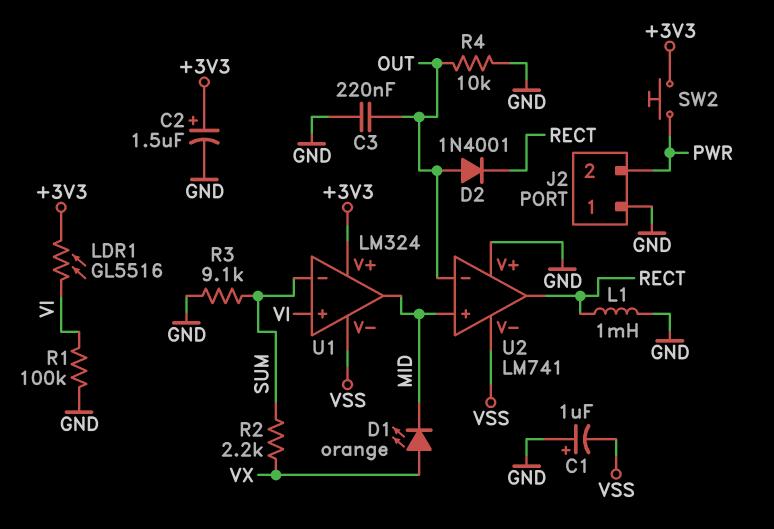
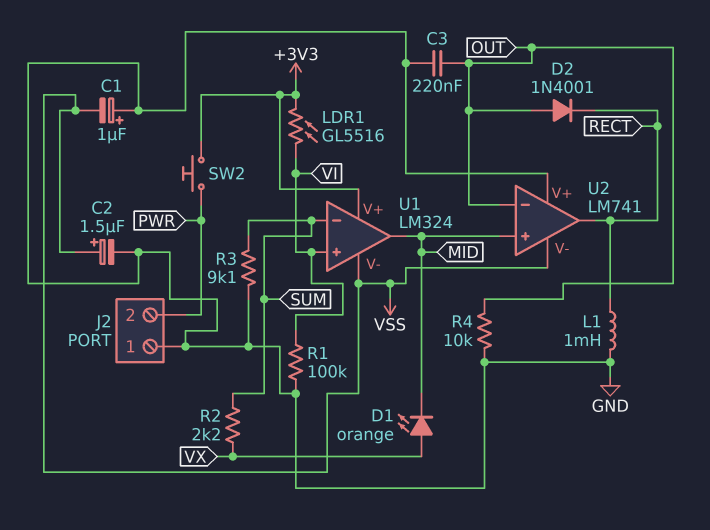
C2: 1.5uF (plus +3V3, minus GND) -> 1.5uF (plus VSS, minus GND)

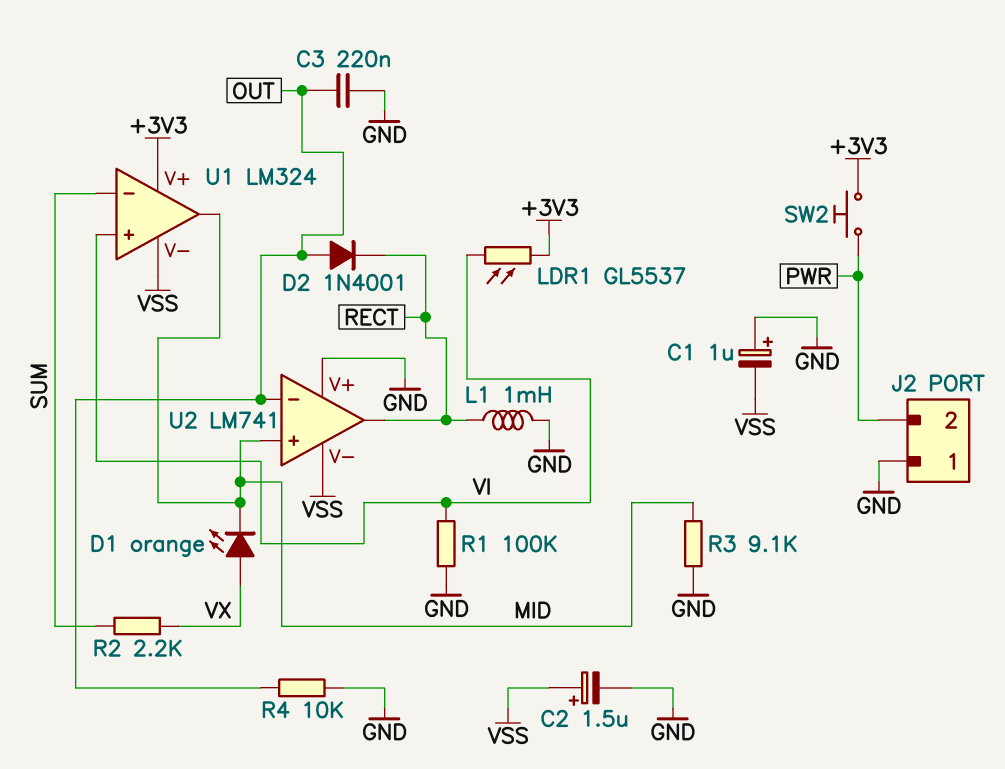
LDR1: GL5516 (+3V3, VI) -> GL5537 (+3V3, VI)
R3: 9.1k (GND, SUM) -> 9.1k (GND, MID)

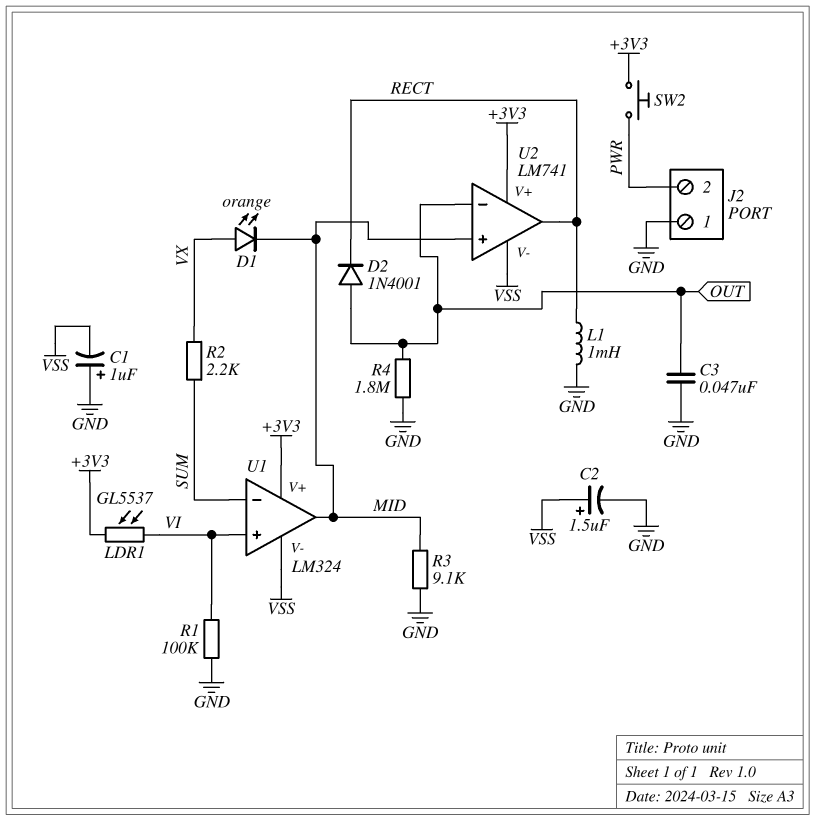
C3: 220nF (GND, OUT) -> 47nF (GND, OUT)
R4: 10k (GND, OUT) -> 1.8M (GND, OUT)
U2 pin V+: GND -> +3V3

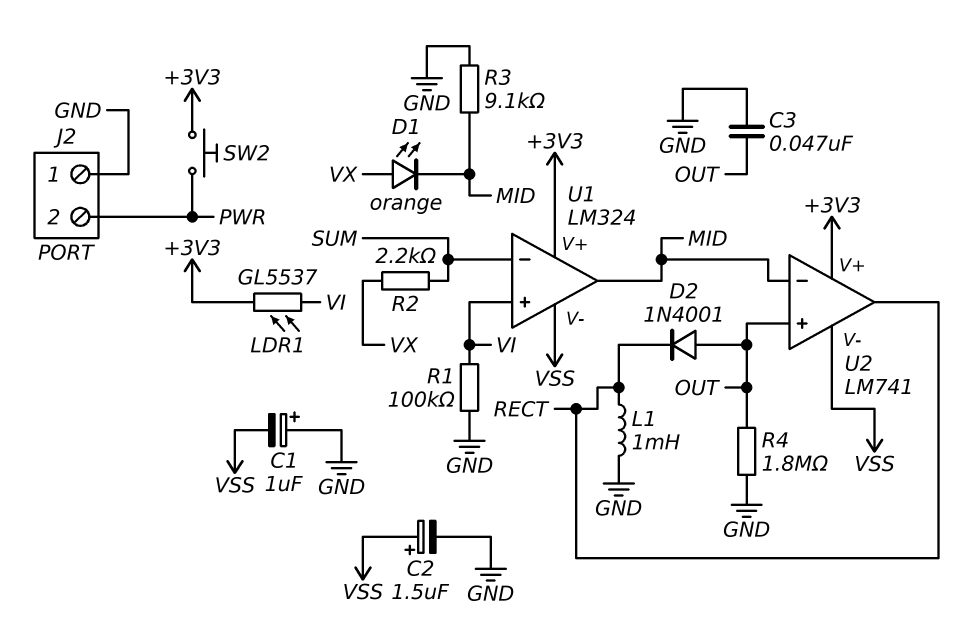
U2 pin in+: MID -> OUT
U2 pin in-: OUT -> MID

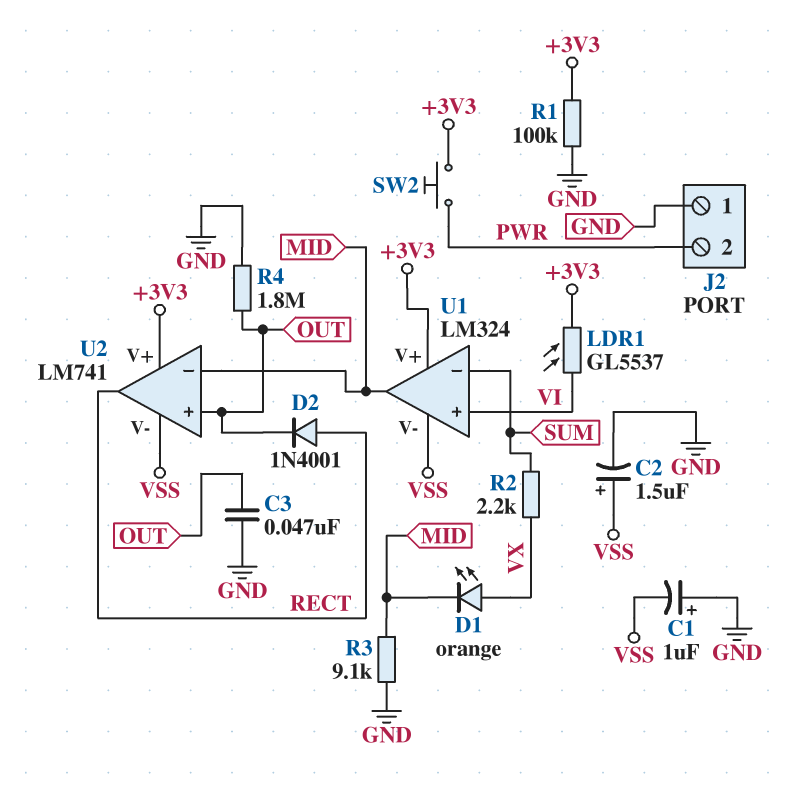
D2: diode 1N4001 (A OUT, K RECT) -> diode 1N4001 (A RECT, K OUT)
L1: 1mH (GND, RECT) -> none
R1: 100k (GND, VI) -> 100k (+3V3, GND)

